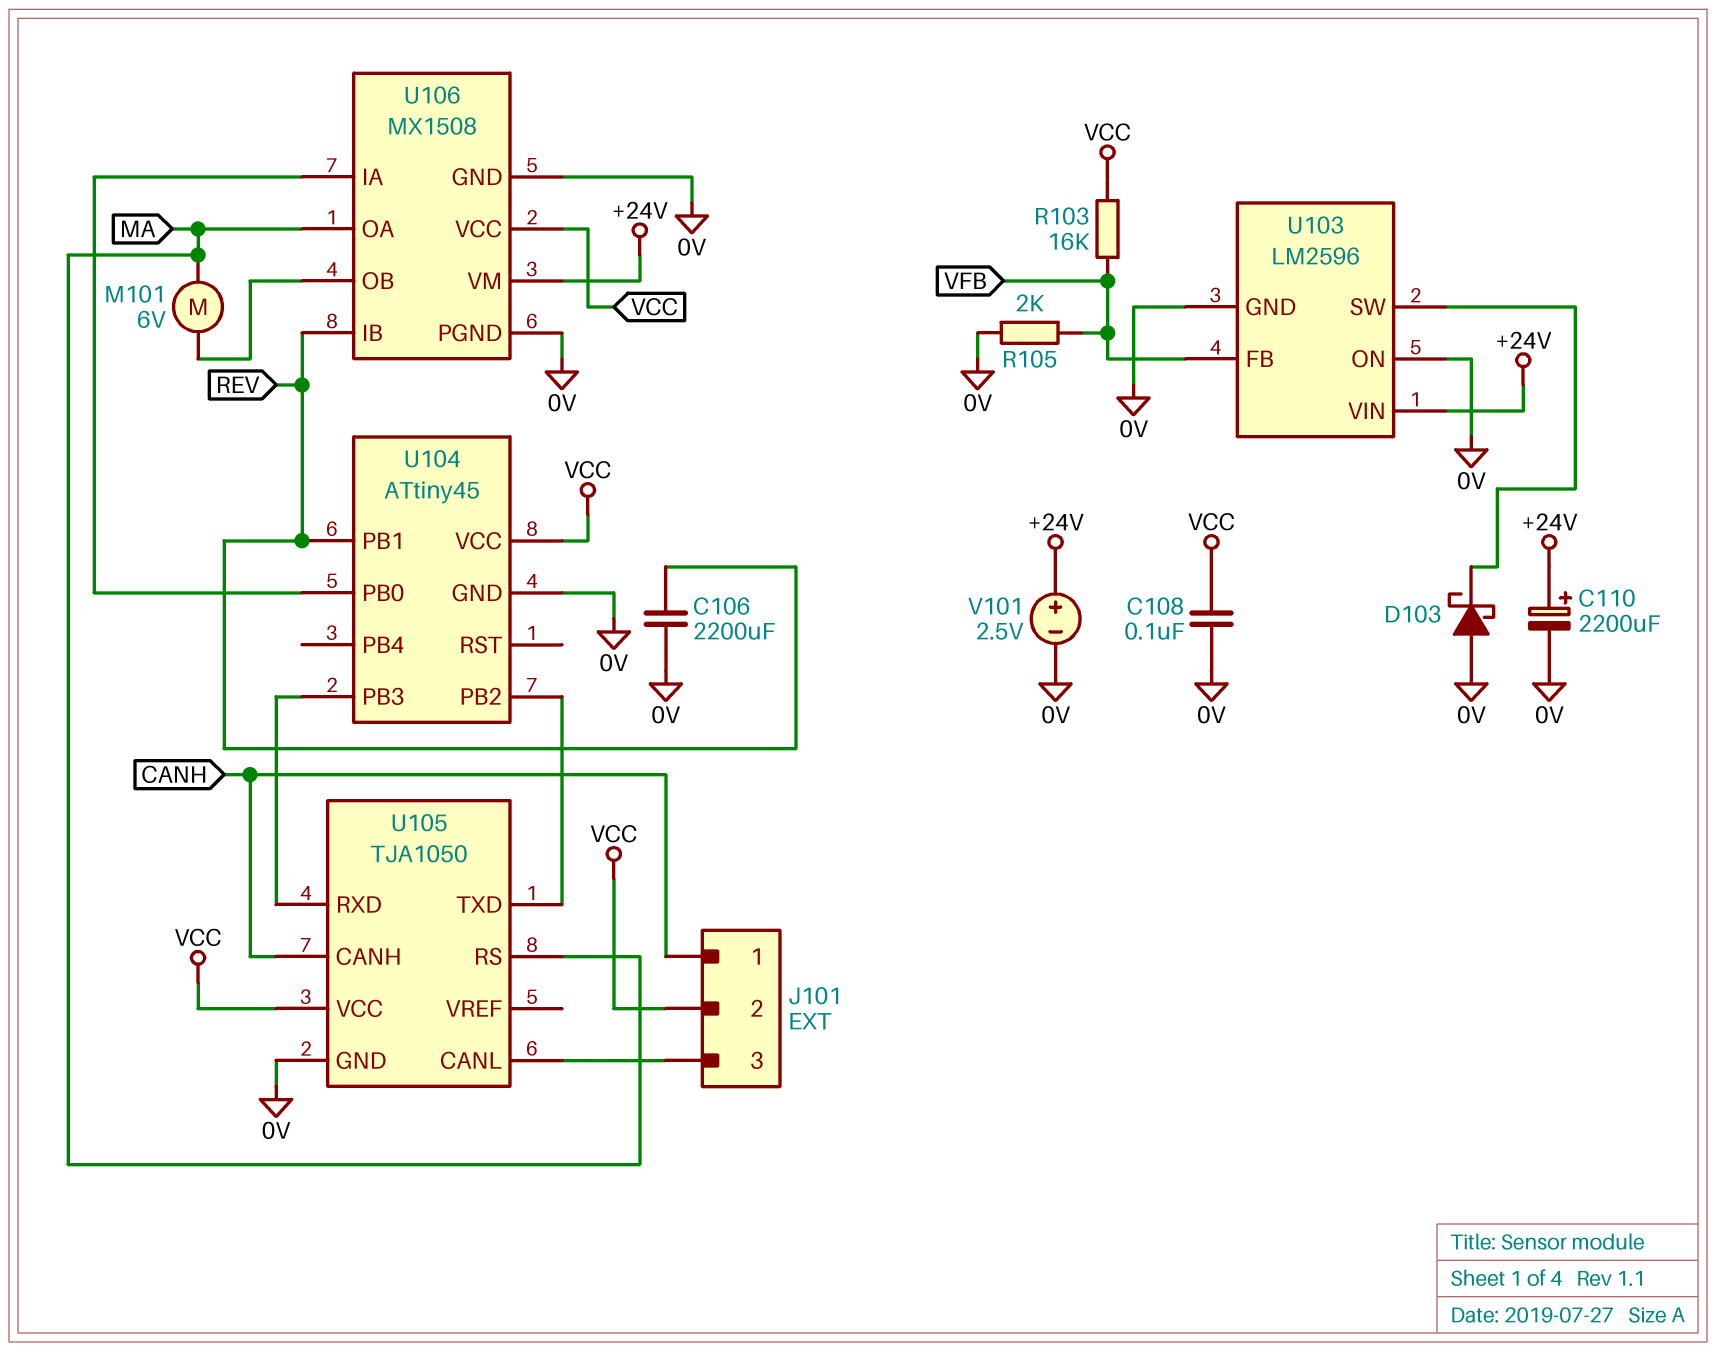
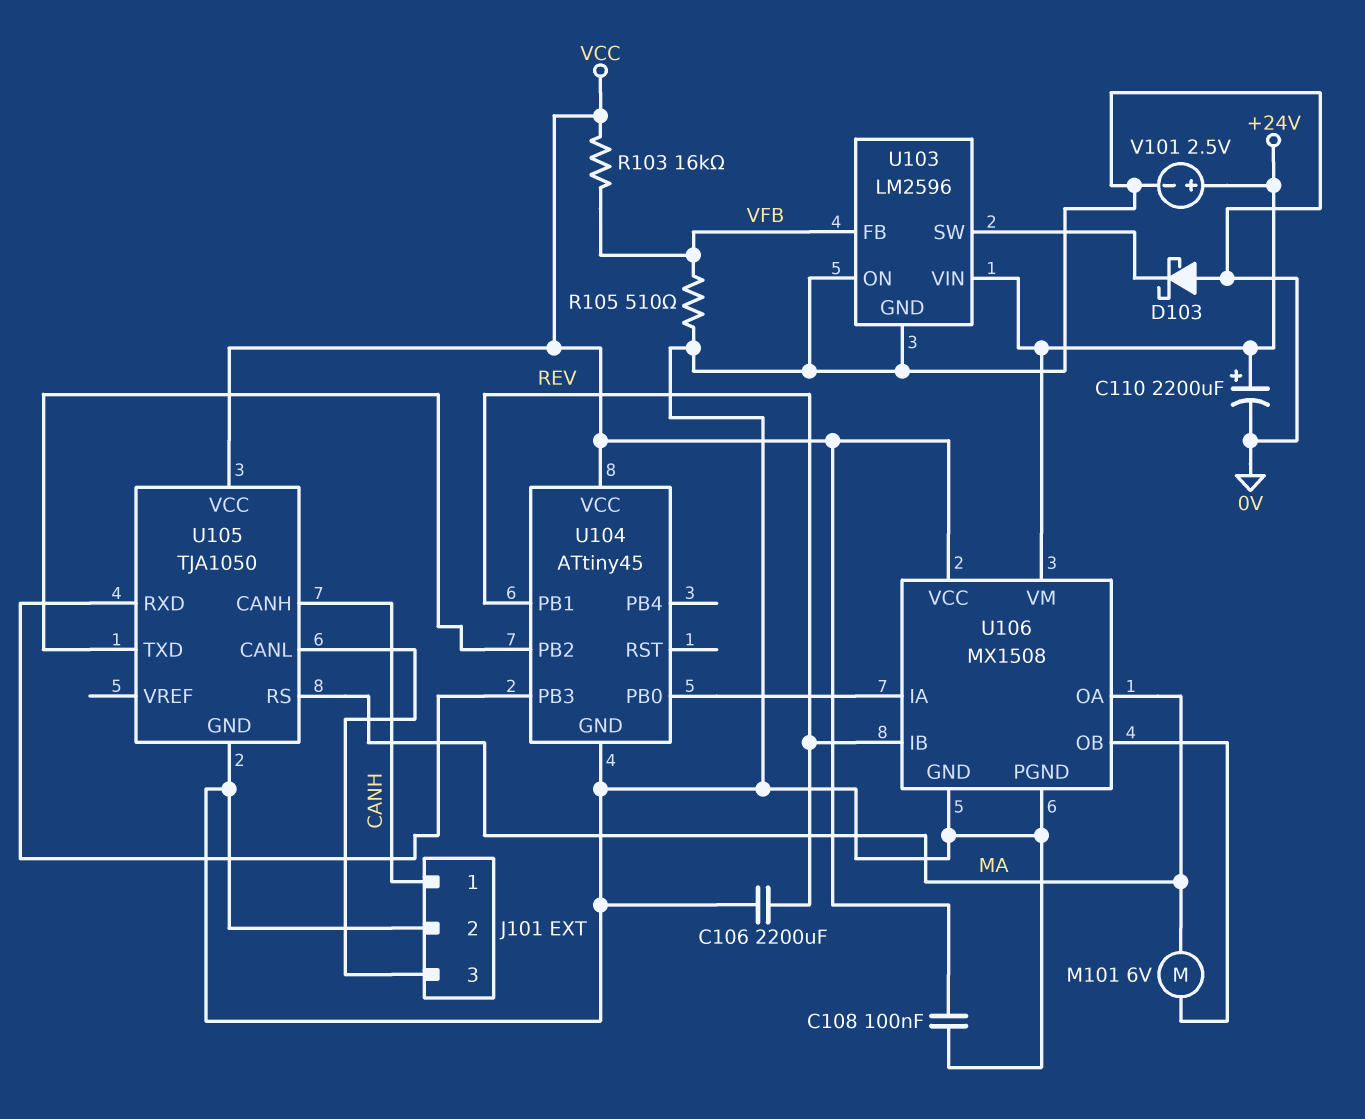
J101 pin 2: VCC -> 0V
R105: 2k (0V, VFB) -> 510 (0V, VFB)

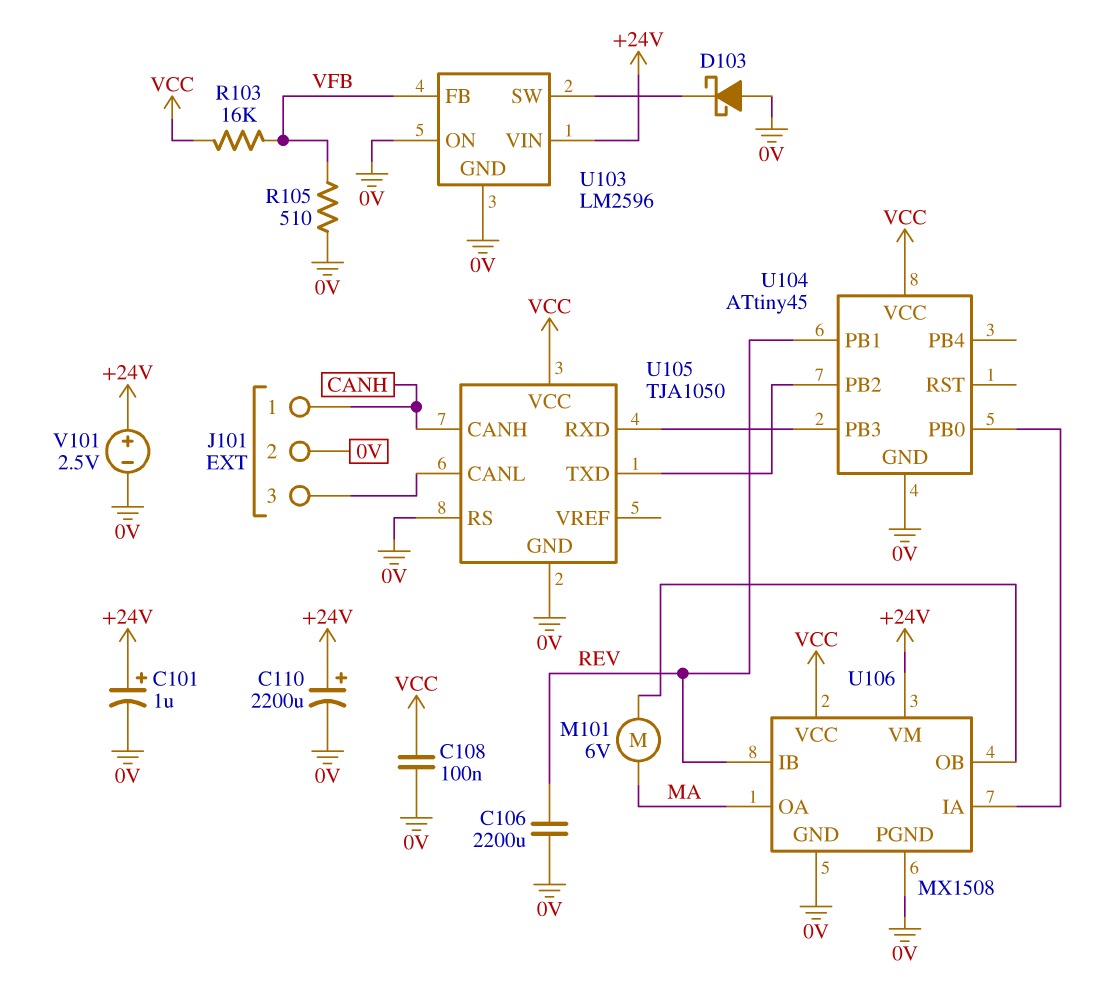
C101: none -> 1uF (plus +24V, minus 0V)
U105 pin RS: MA -> 0V

